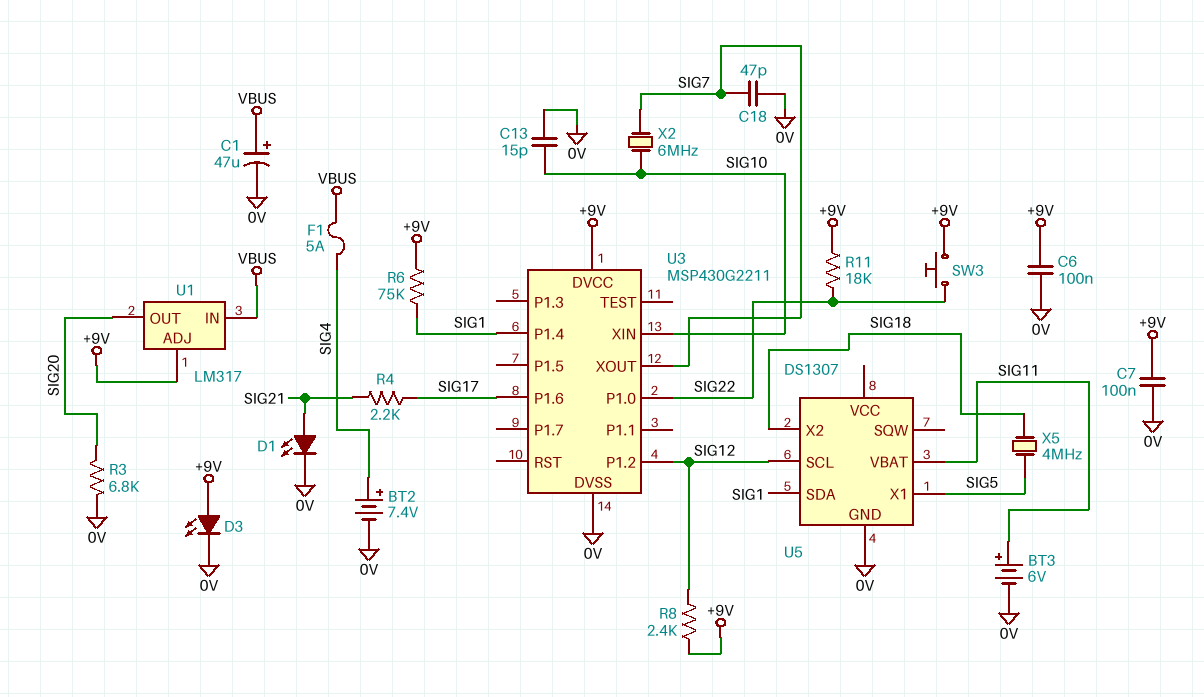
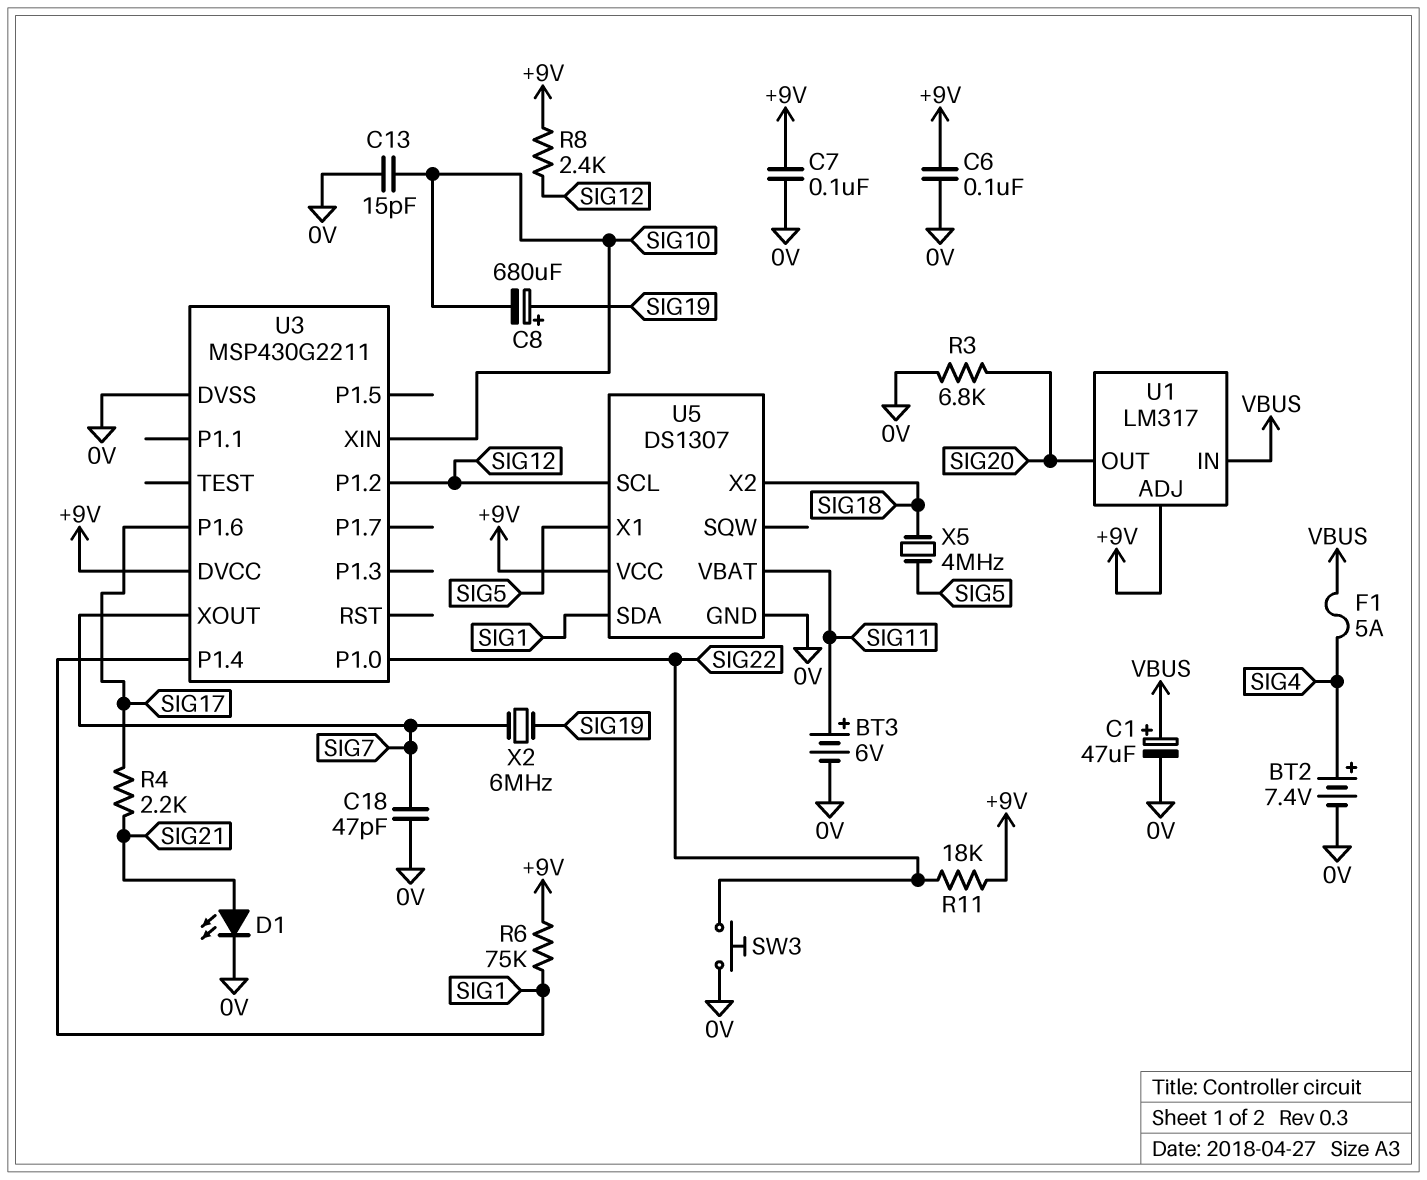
C8: none -> 680uF (plus SIG19, minus SIG10)
D3: LED (A +9V, K 0V) -> none
SW3: button (+9V, SIG22) -> button (0V, SIG22)
U5 pin VCC: none -> +9V
X2: 6MHz (SIG7, SIG10) -> 6MHz (SIG7, SIG19)

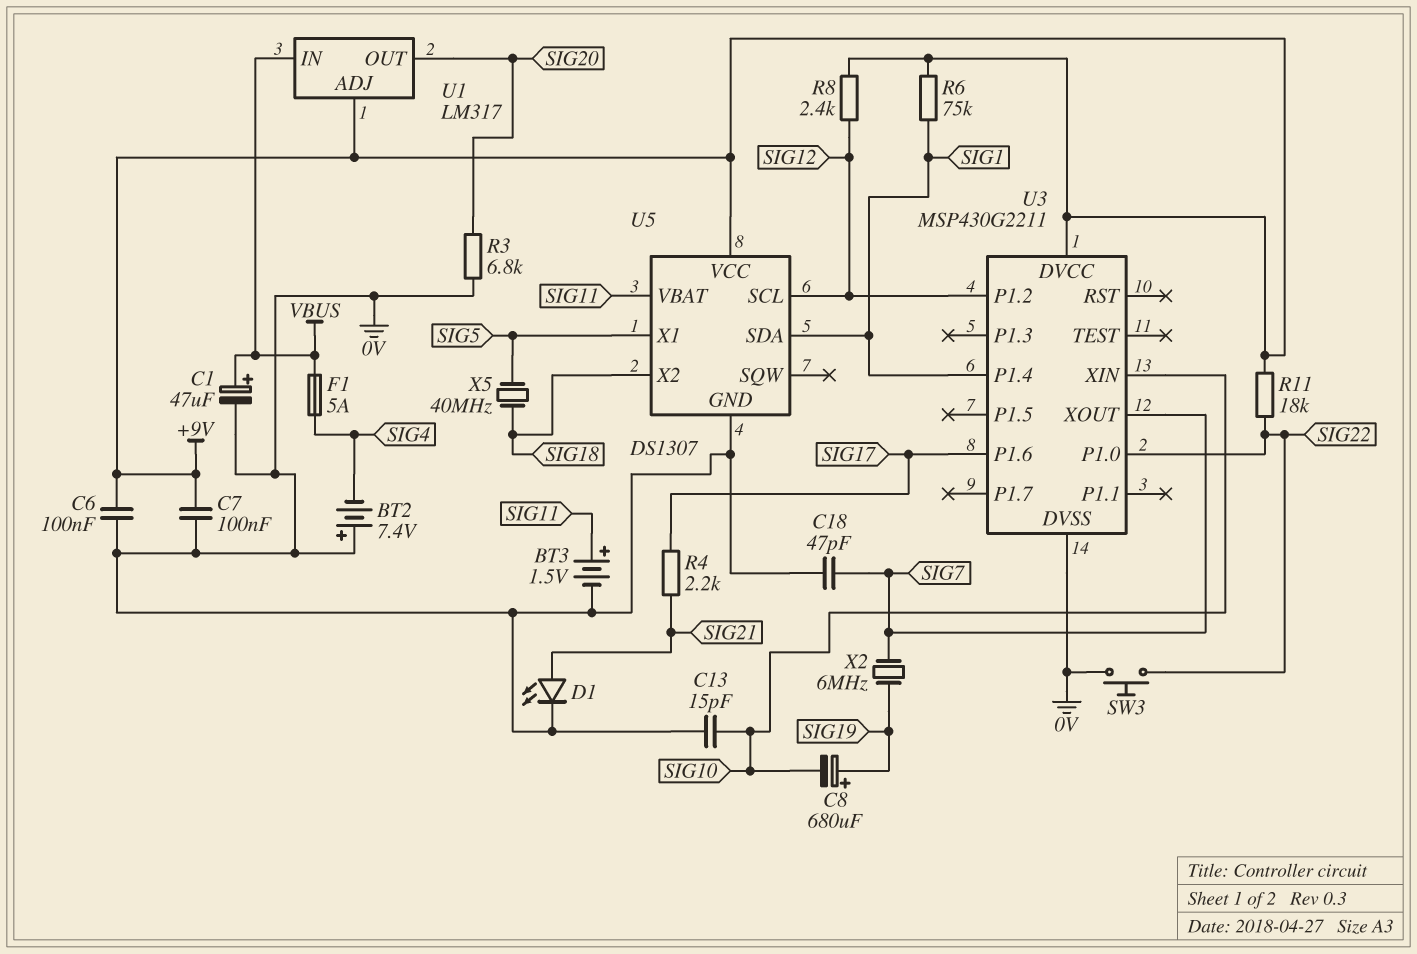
BT2: 7.4V (plus SIG4, minus 0V) -> 7.4V (plus 0V, minus SIG4)
BT3: 6V (plus SIG11, minus 0V) -> 1.5V (plus SIG11, minus 0V)
X5: 4MHz (SIG5, SIG18) -> 40MHz (SIG5, SIG18)

